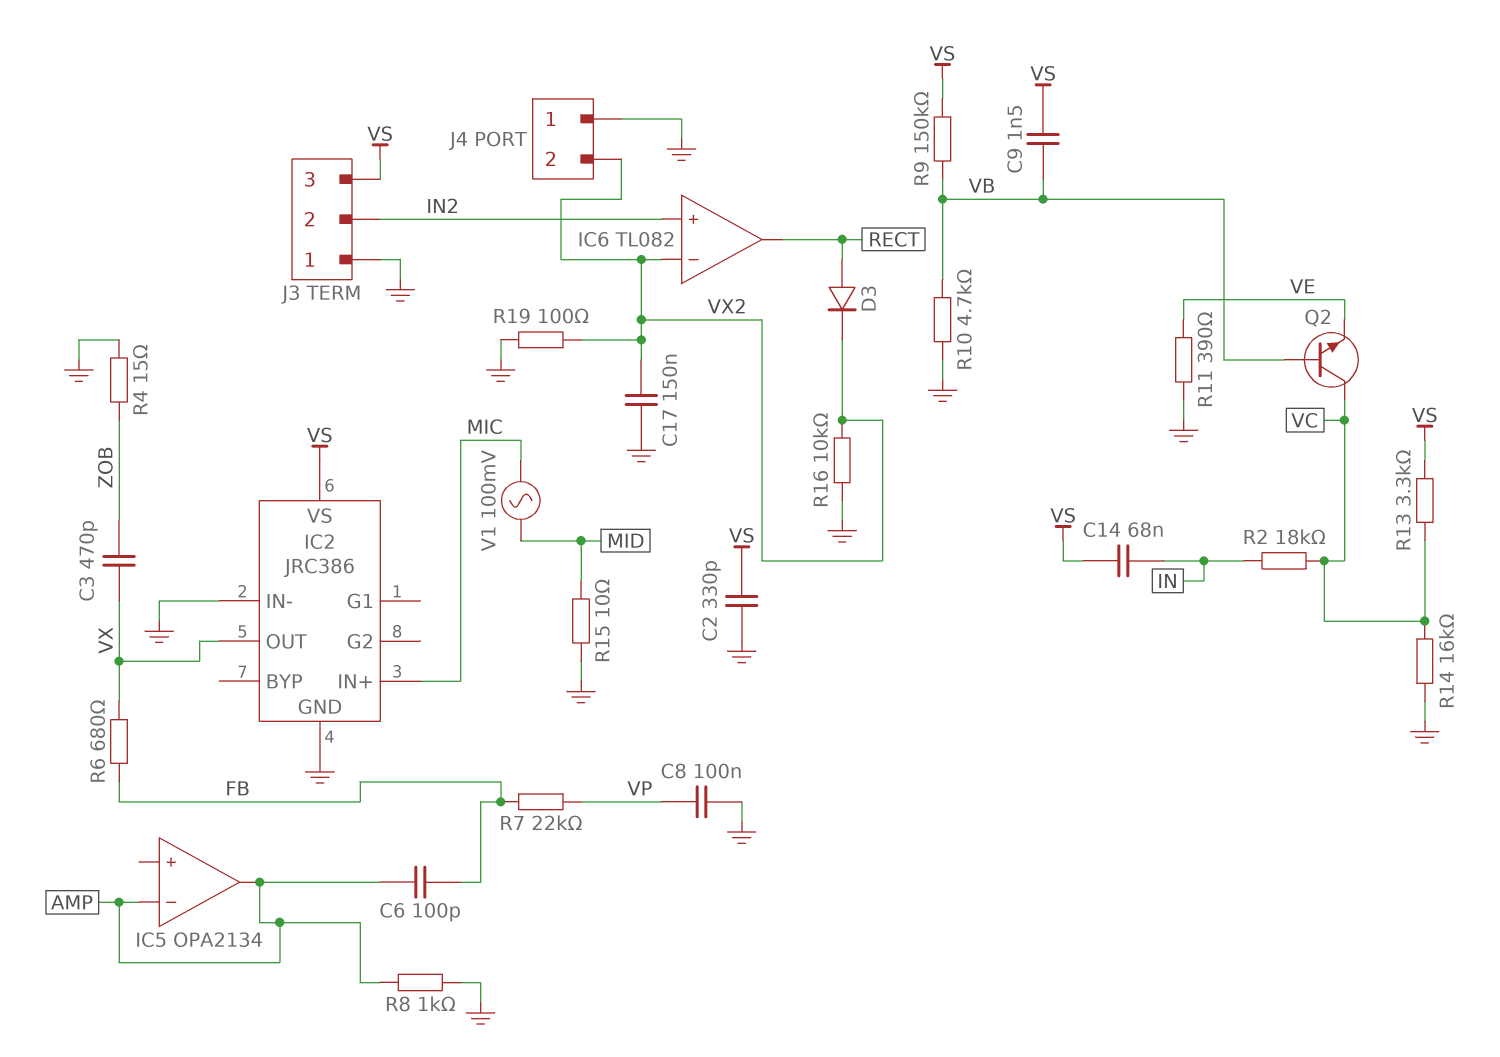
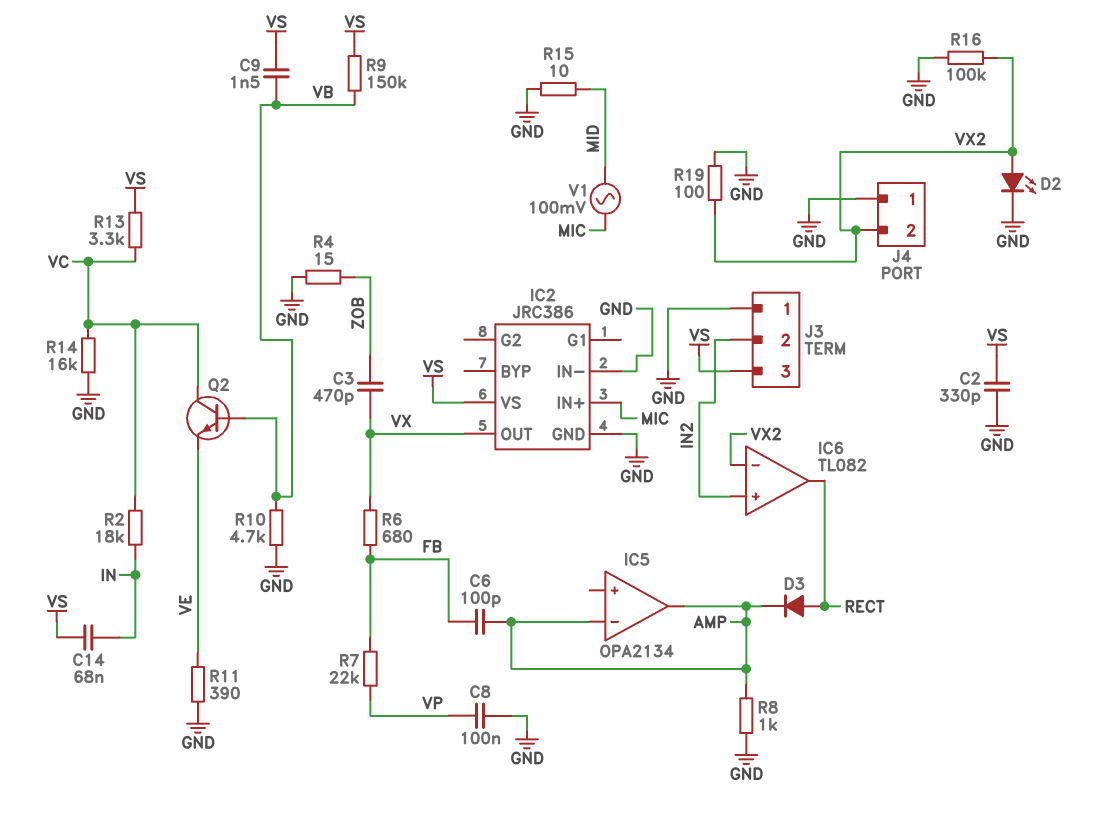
C17: 150nF (GND, VX2) -> none
D2: none -> LED (A VX2, K GND)
D3: diode (A RECT, K VX2) -> diode (A RECT, K AMP)
R16: 10k (GND, VX2) -> 100k (GND, VX2)

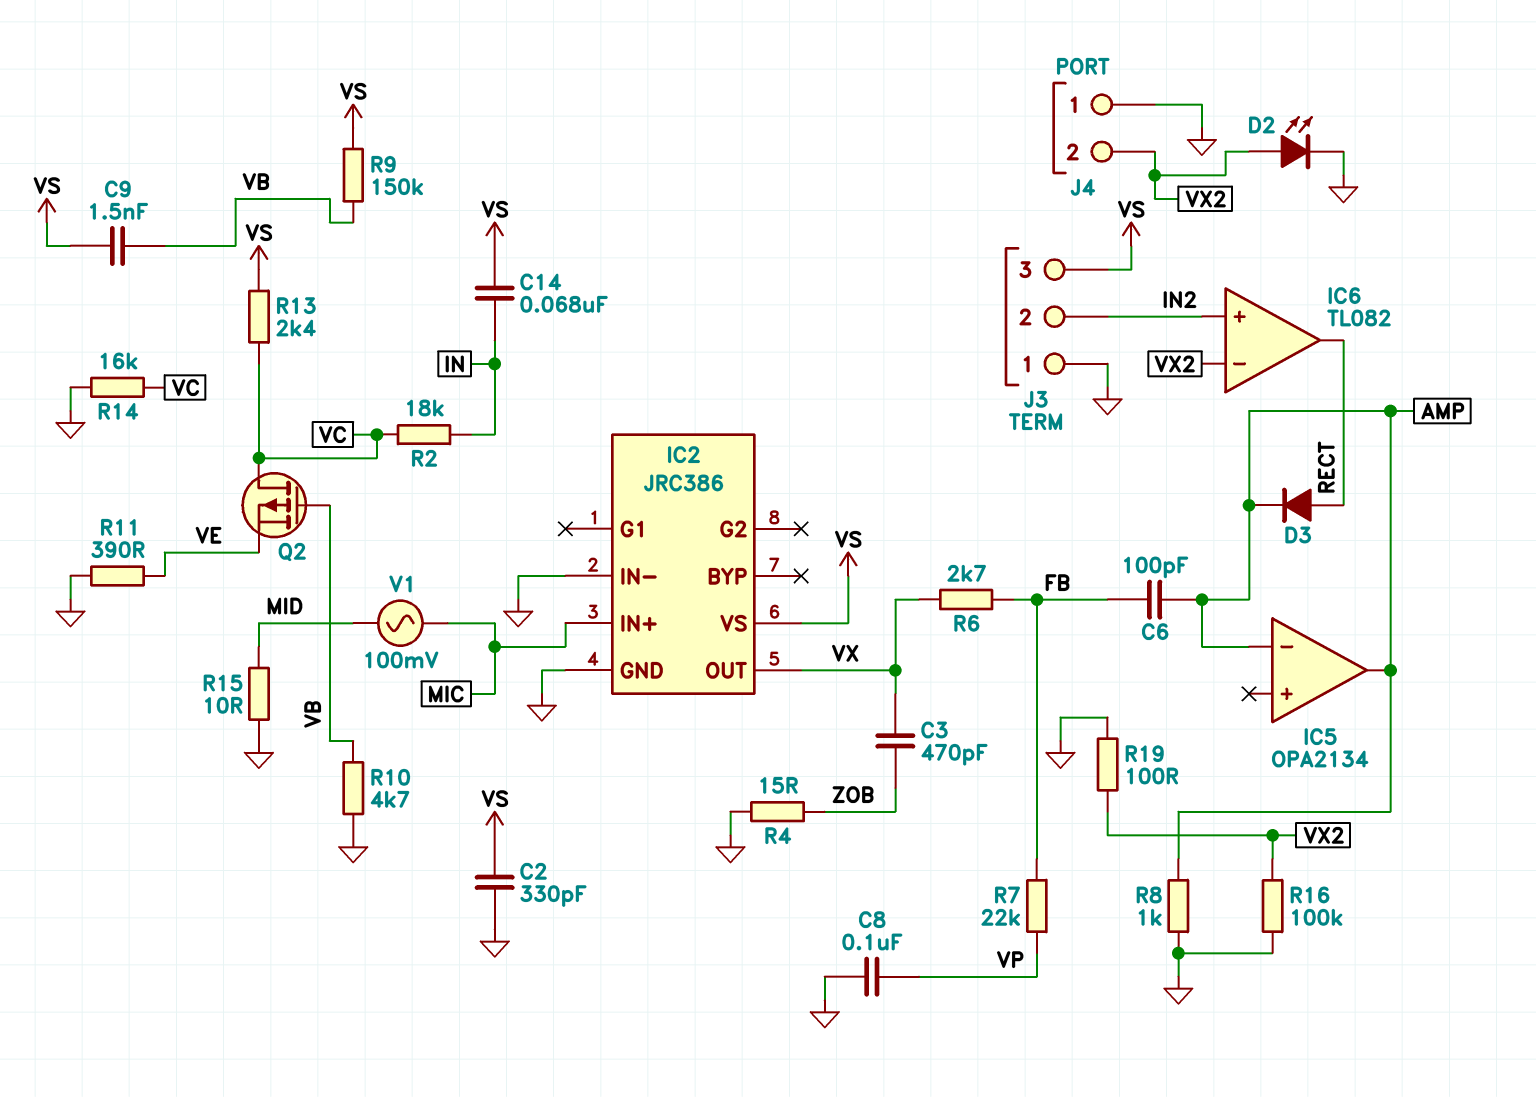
Q2: NPN (B VB, C VC, E VE) -> PMOS (G VB, D VC, S VE)
R6: 680 (FB, VX) -> 2.7k (FB, VX)
R13: 3.3k (VC, VS) -> 2.4k (VC, VS)

